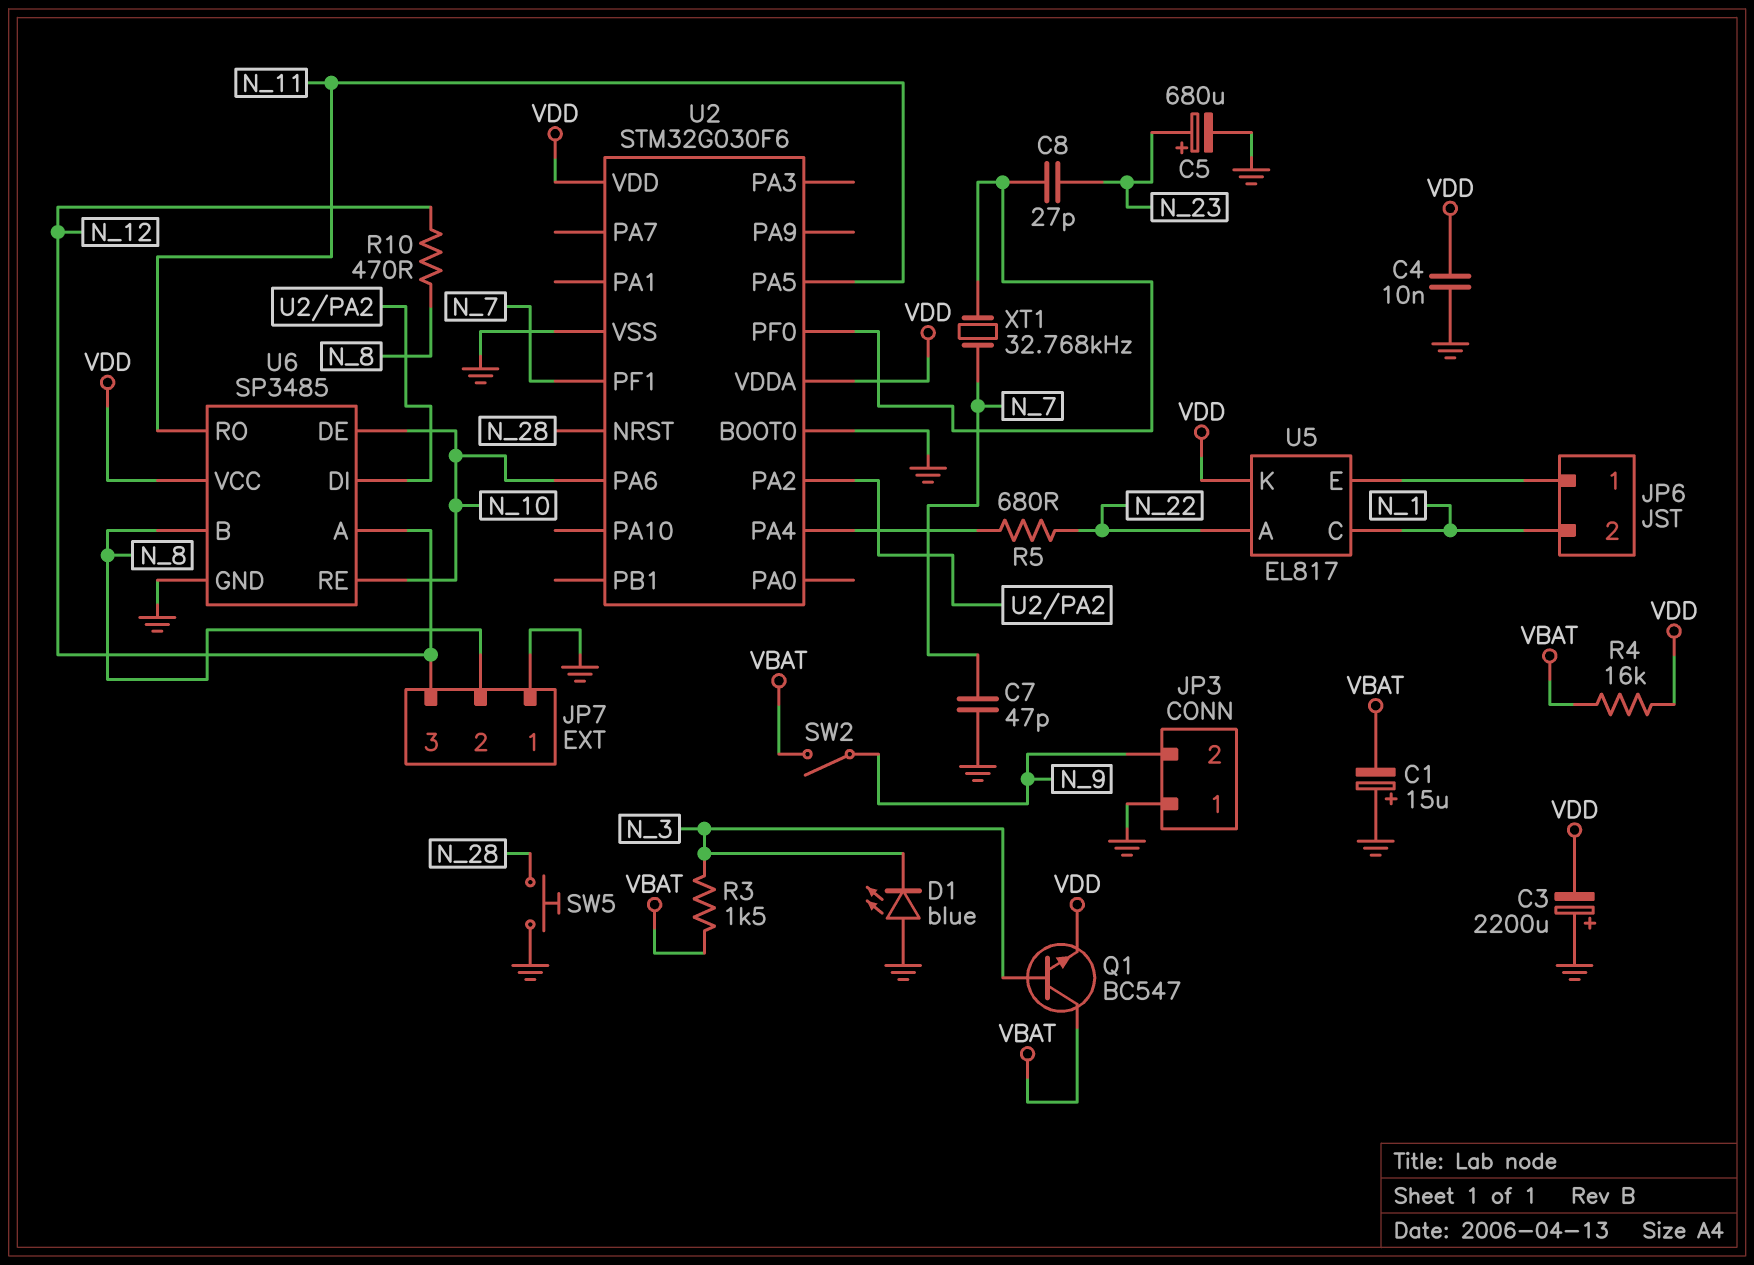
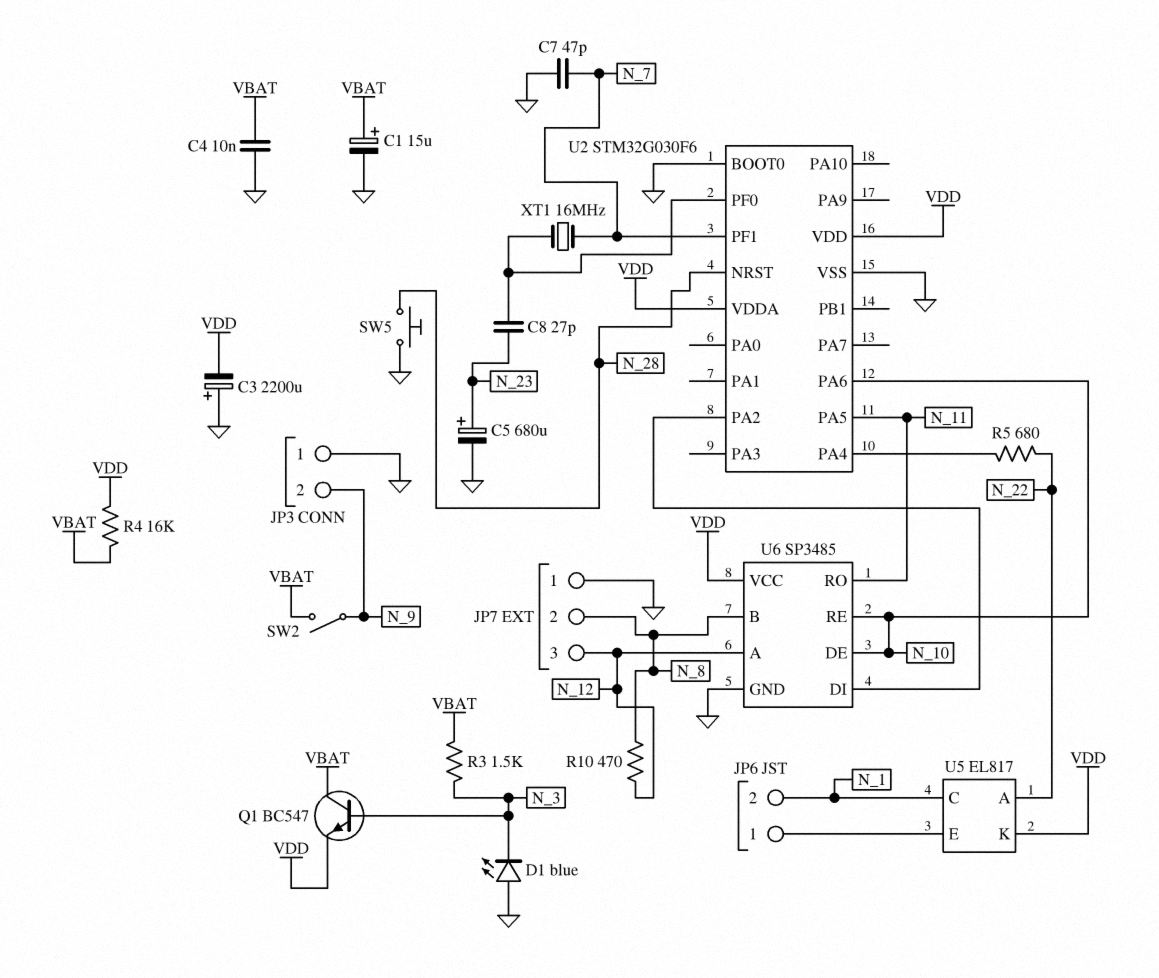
C1: 15uF (plus GND, minus VBAT) -> 15uF (plus VBAT, minus GND)
C4: 10nF (GND, VDD) -> 10nF (GND, VBAT)
XT1: 32.768kHz (N_7, U2/PF0) -> 16MHz (N_7, U2/PF0)

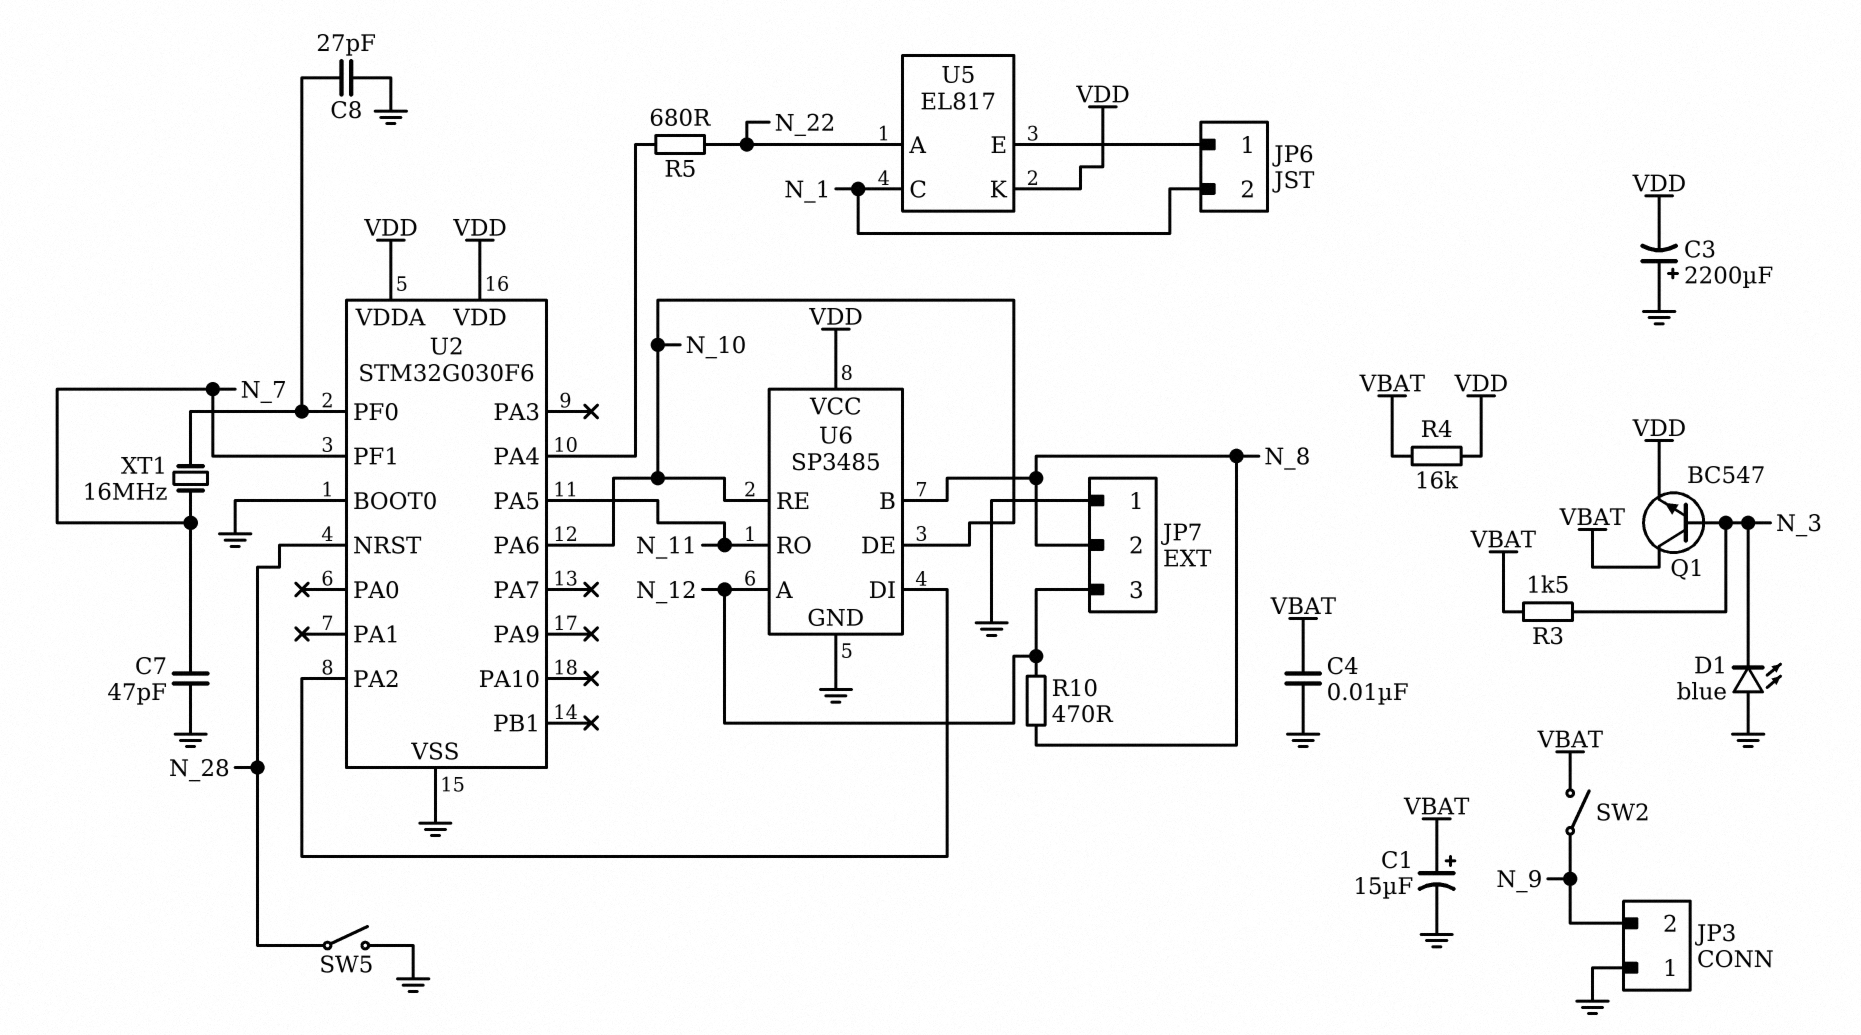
C5: 680uF (plus N_23, minus GND) -> none
C8: 27pF (N_23, U2/PF0) -> 27pF (GND, U2/PF0)
SW5: button (GND, N_28) -> switch (GND, N_28)

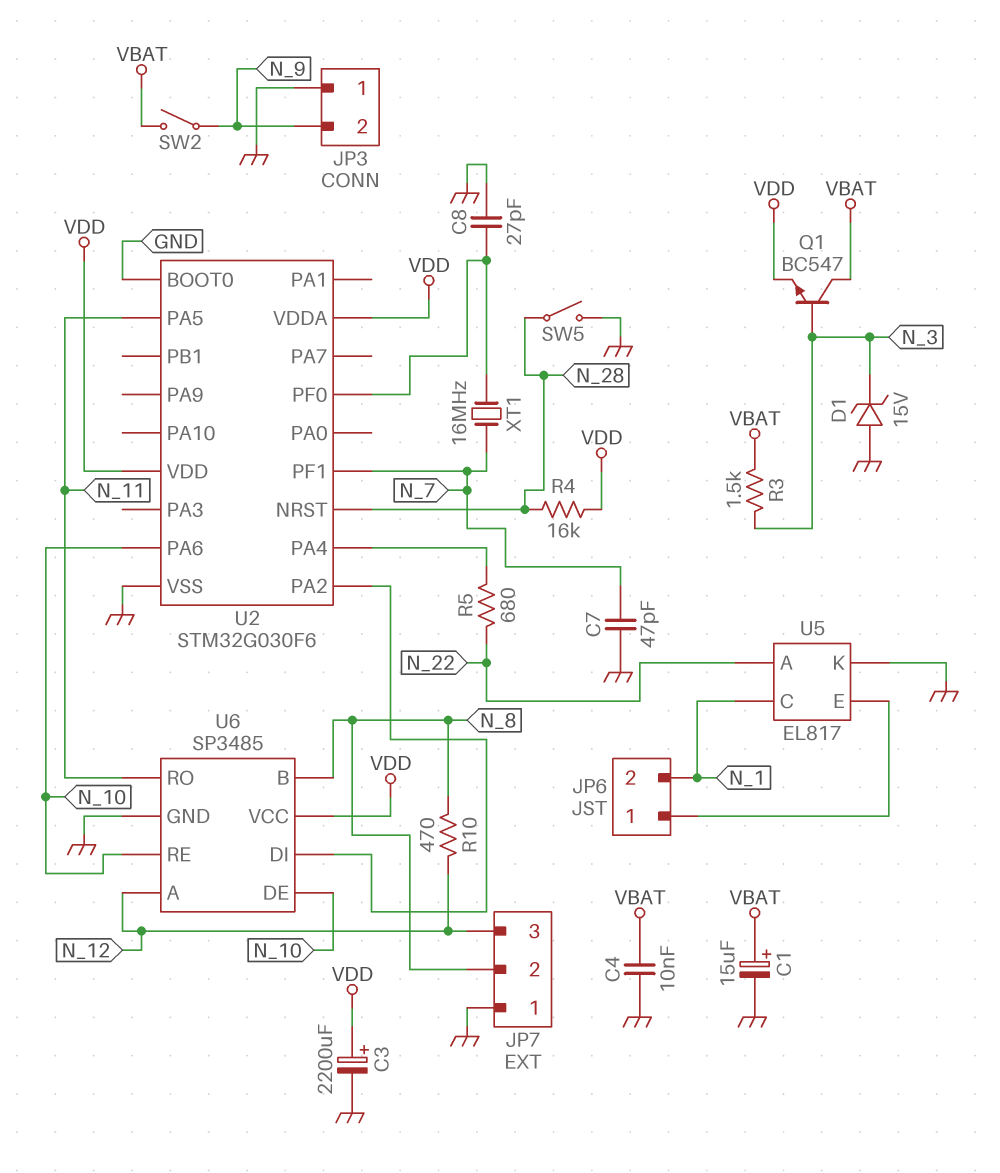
C3: 2200uF (plus GND, minus VDD) -> 2200uF (plus VDD, minus GND)
D1: LED blue (A GND, K N_3) -> zener 15V (A GND, K N_3)
R4: 16k (VBAT, VDD) -> 16k (N_28, VDD)
U5 pin K: VDD -> GND

